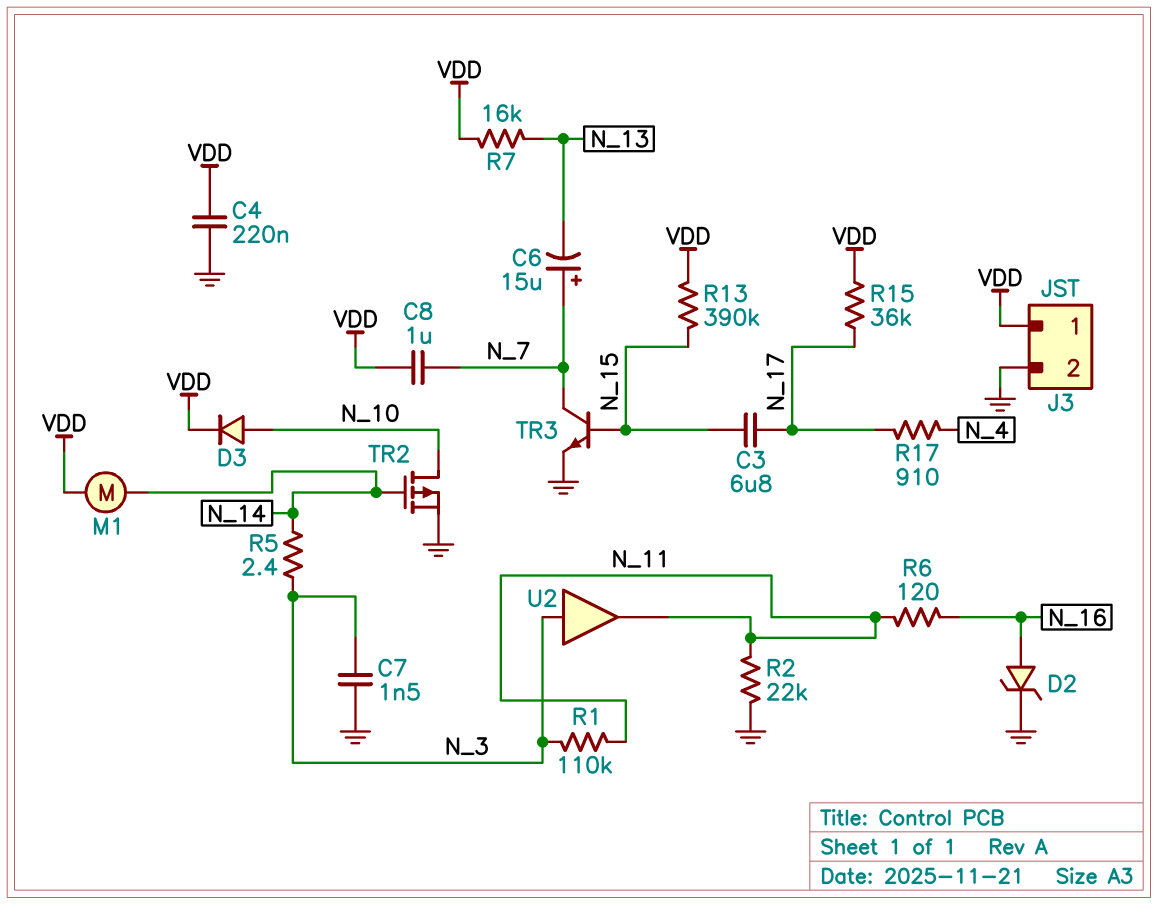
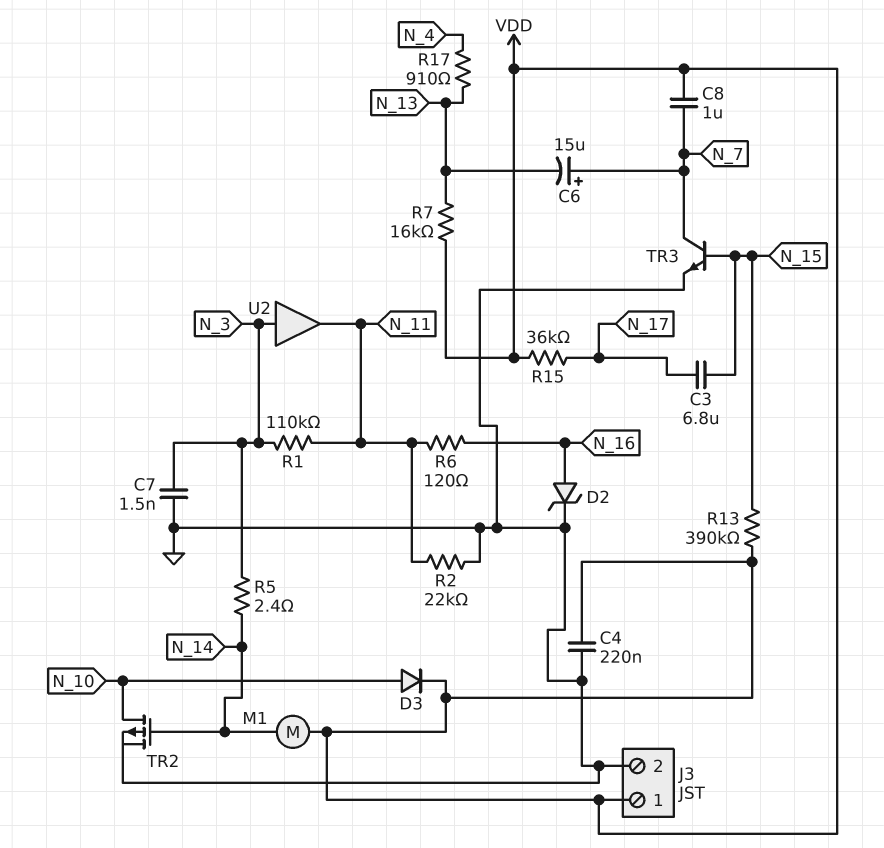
R17: 910 (N_4, N_17) -> 910 (N_4, N_13)

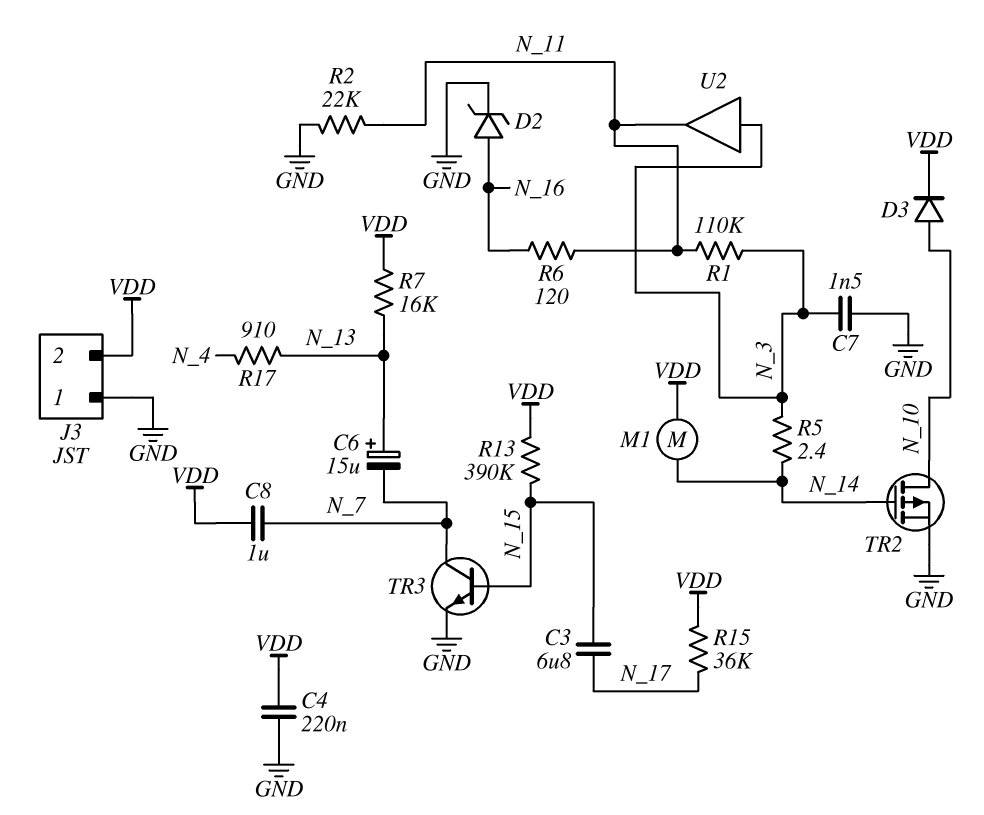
C6: 15uF (plus N_7, minus N_13) -> 15uF (plus N_13, minus N_7)
J3 pin 1: VDD -> GND
J3 pin 2: GND -> VDD

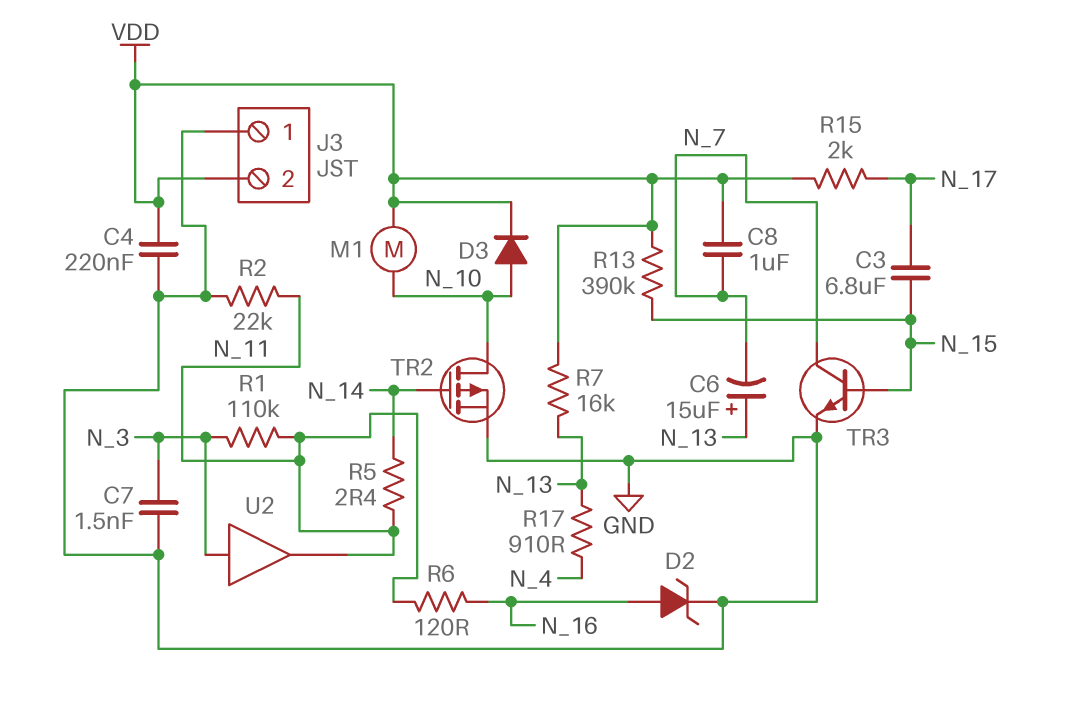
M1: motor (N_14, VDD) -> motor (N_10, VDD)
R5: 2.4 (N_3, N_14) -> 2.4 (N_11, N_14)
R15: 36k (N_17, VDD) -> 2k (N_17, VDD)

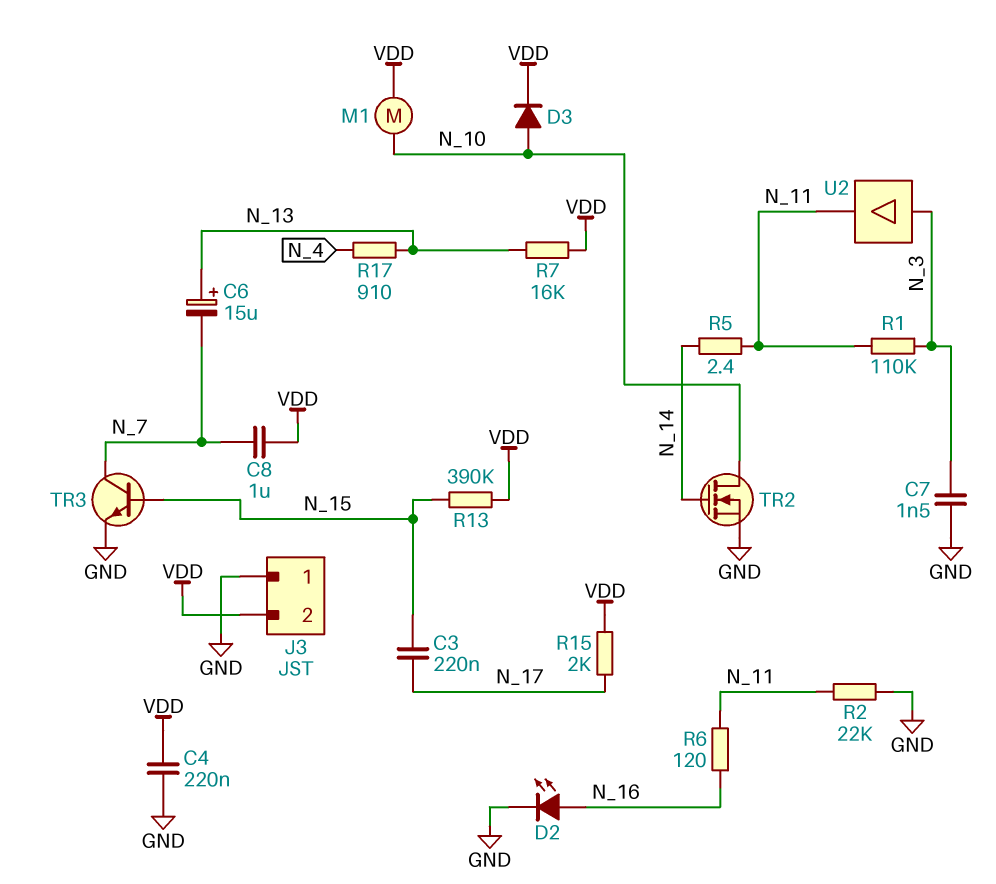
C3: 6.8uF (N_15, N_17) -> 220nF (N_15, N_17)
D2: zener (A N_16, K GND) -> LED (A N_16, K GND)
TR2: PMOS (G N_14, D N_10, S GND) -> NMOS (G N_14, D N_10, S GND)

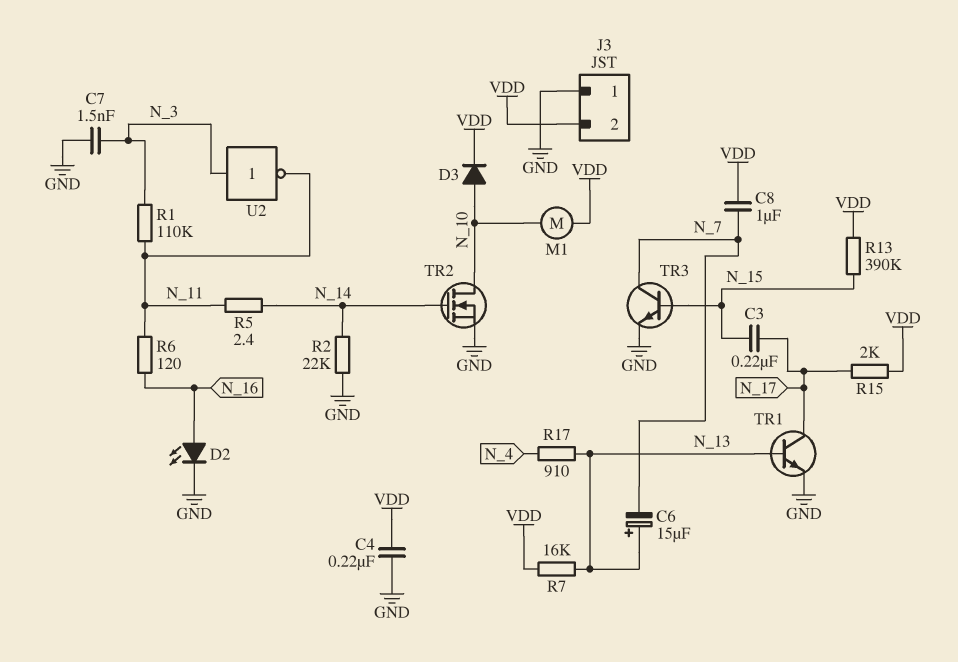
R2: 22k (GND, N_11) -> 22k (GND, N_14)
TR1: none -> NPN (B N_13, C N_17, E GND)
U2: buffer (in N_3, out N_11) -> NOT (in N_3, out N_11)

